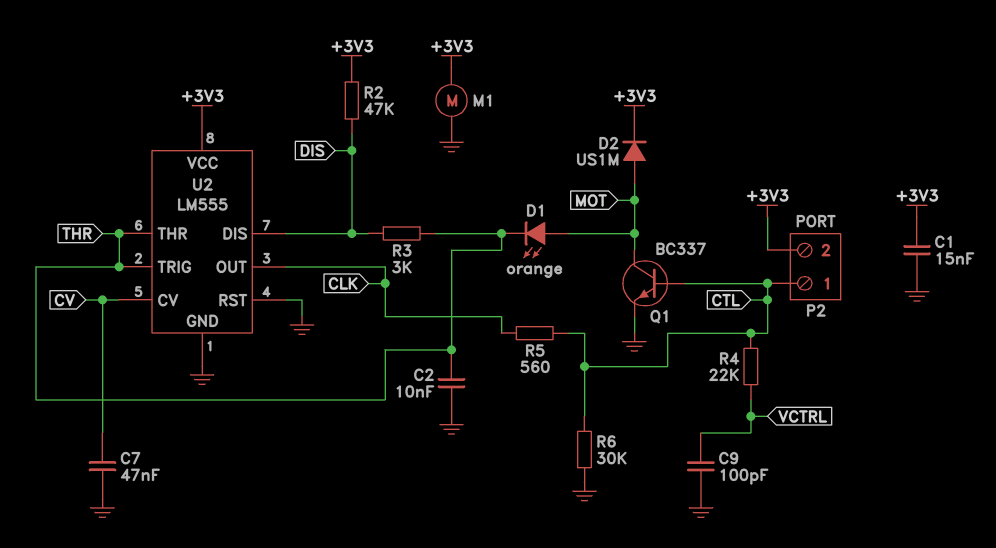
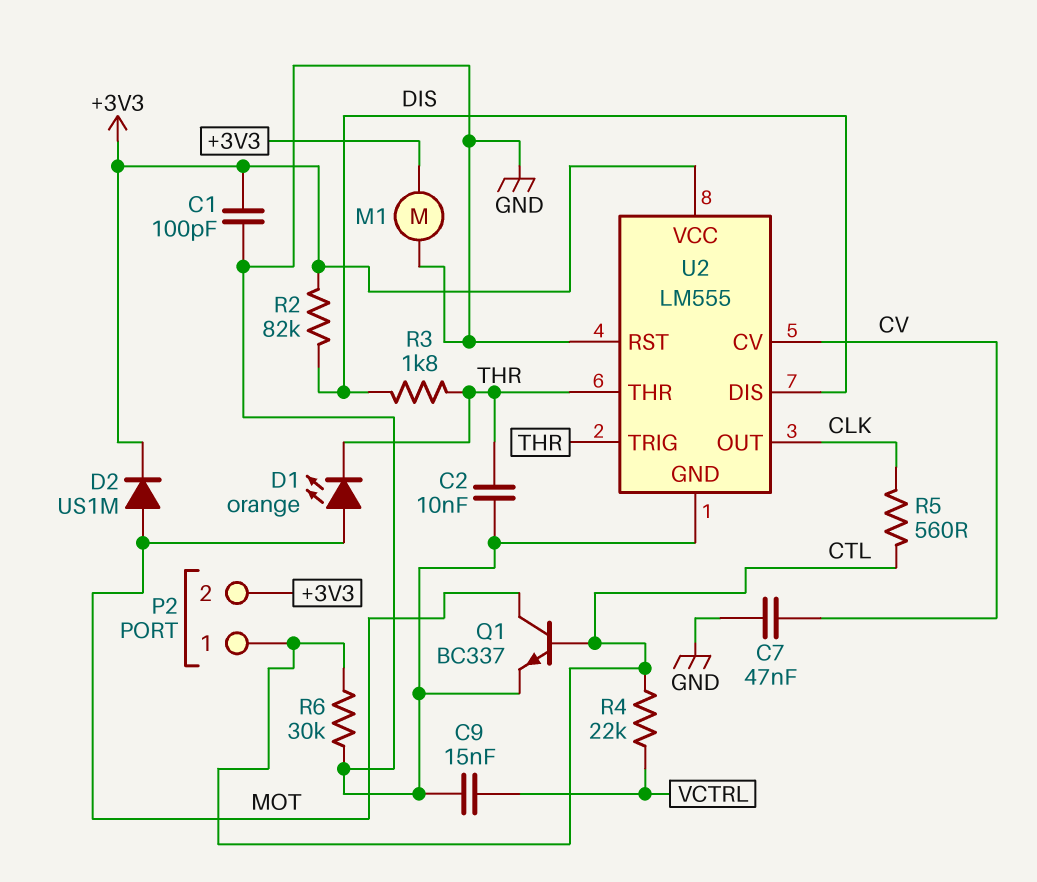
C1: 15nF (+3V3, GND) -> 100pF (+3V3, GND)
C9: 100pF (GND, VCTRL) -> 15nF (GND, VCTRL)
R2: 47k (+3V3, DIS) -> 82k (+3V3, DIS)
R3: 3k (DIS, THR) -> 1.8k (DIS, THR)

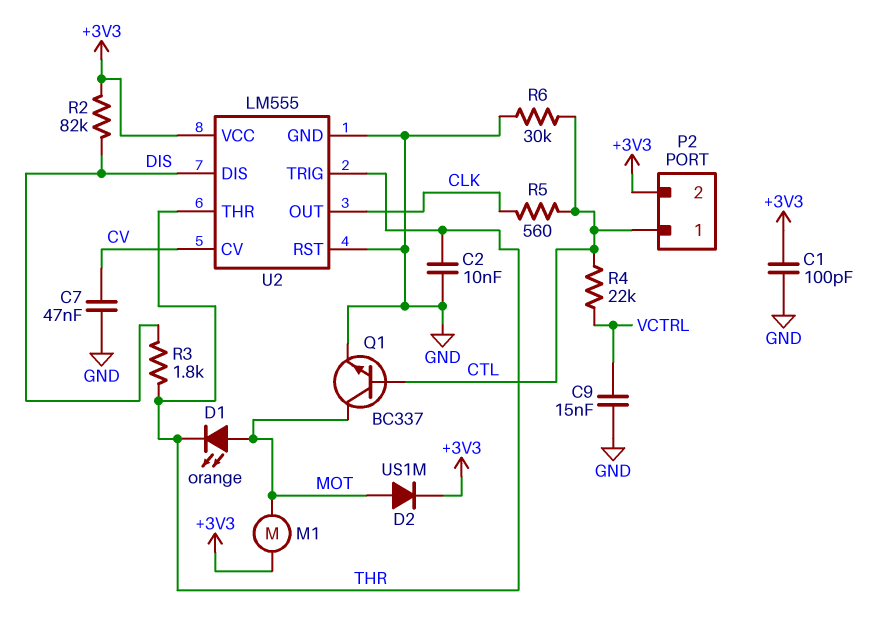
M1: motor (+3V3, GND) -> motor (+3V3, MOT)

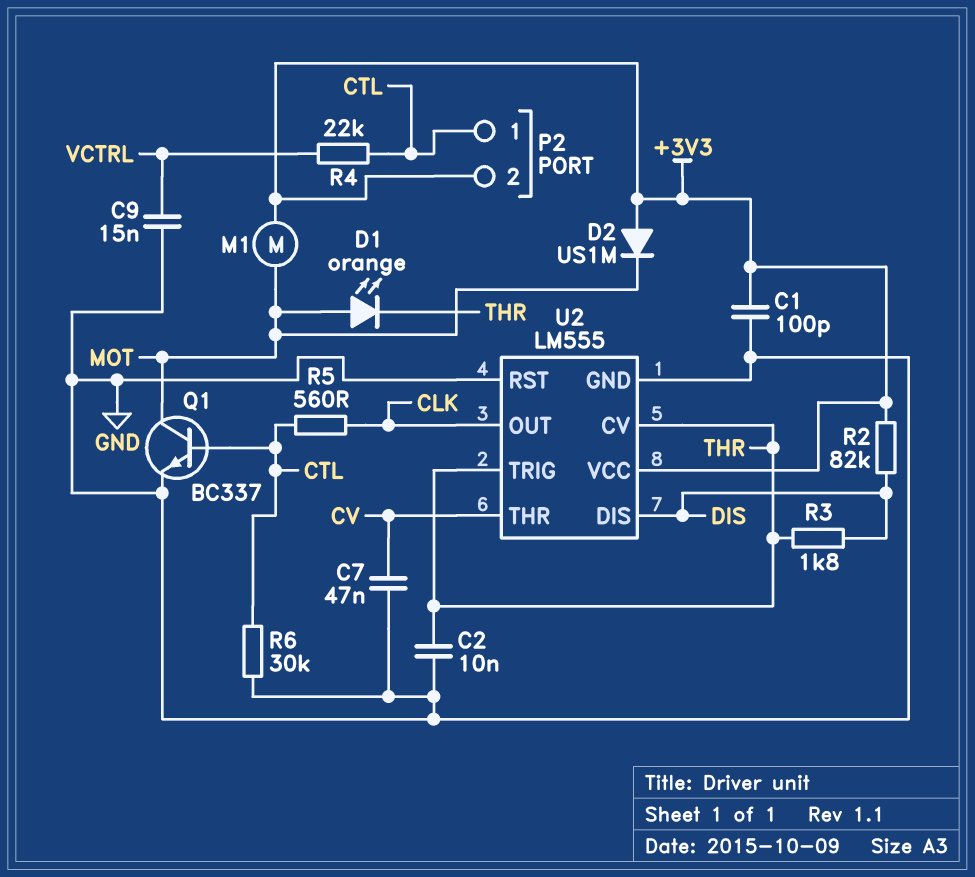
D2: diode US1M (A MOT, K +3V3) -> diode US1M (A +3V3, K MOT)
U2 pin CV: CV -> THR
U2 pin THR: THR -> CV

